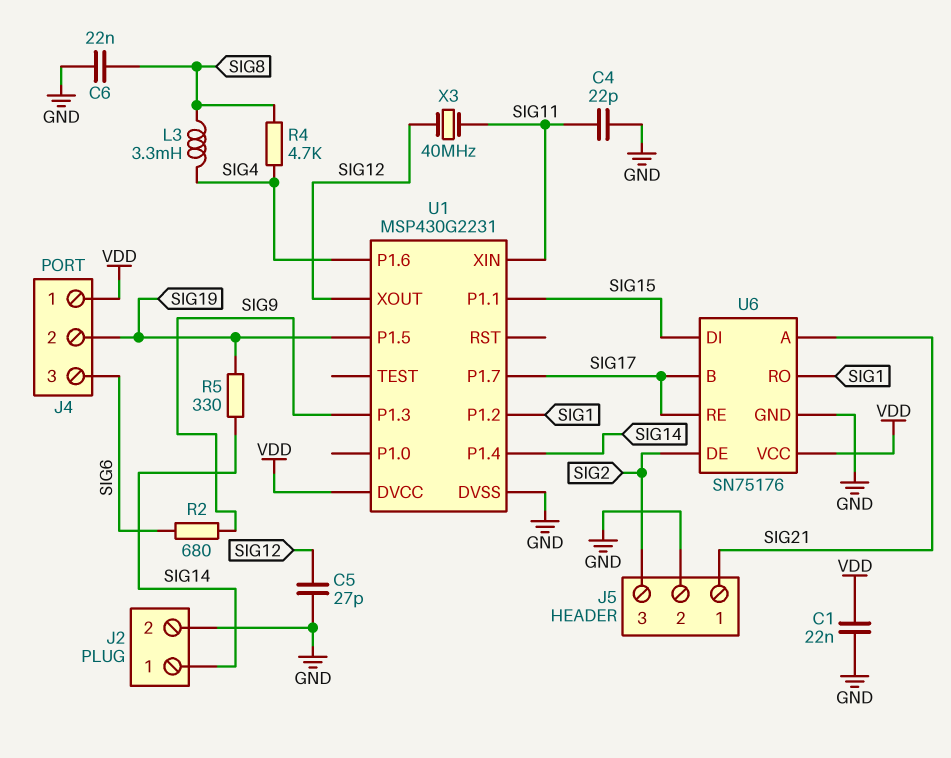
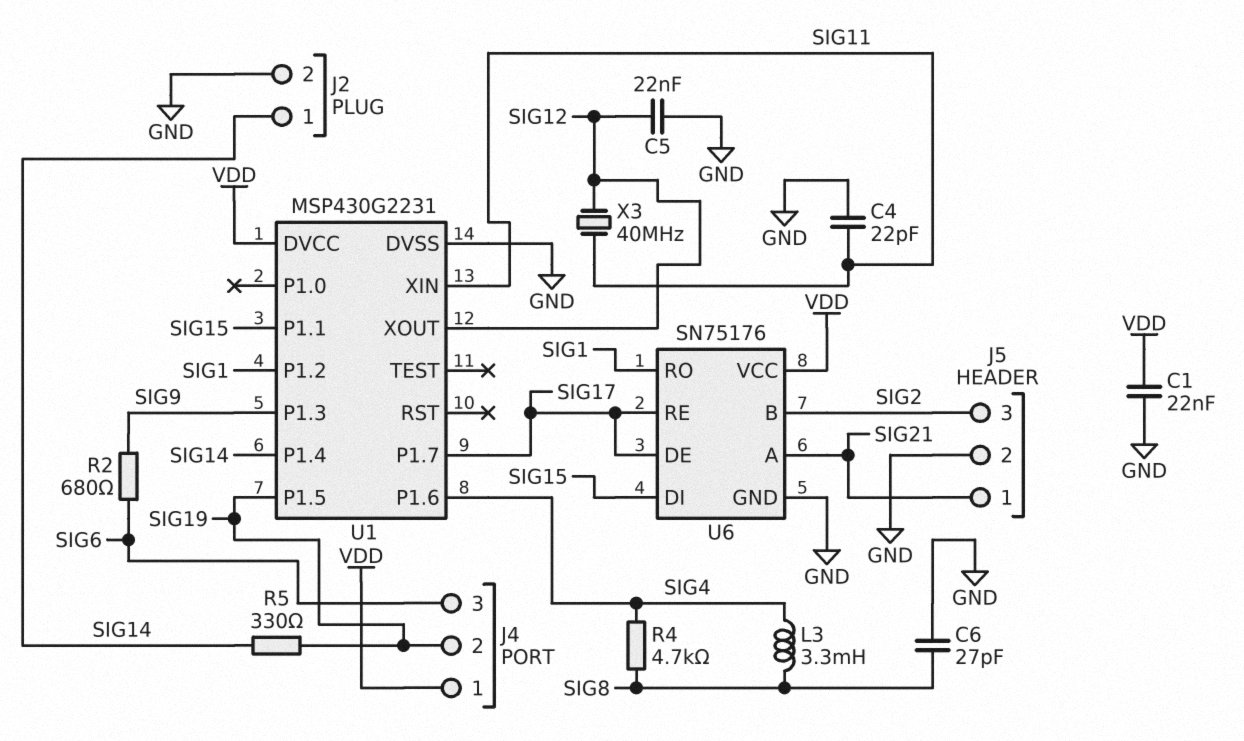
C5: 27pF (GND, SIG12) -> 22nF (GND, SIG12)
C6: 22nF (GND, SIG8) -> 27pF (GND, SIG8)
U6 pin B: SIG17 -> SIG2
U6 pin DE: SIG2 -> SIG17

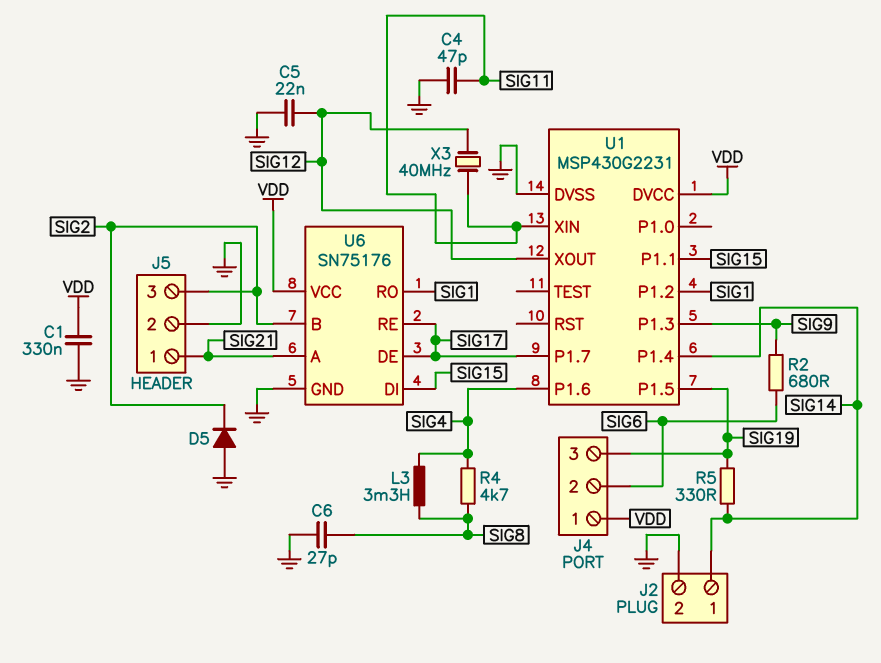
C1: 22nF (GND, VDD) -> 330nF (GND, VDD)
C4: 22pF (GND, SIG11) -> 47pF (GND, SIG11)
D5: none -> diode (A GND, K SIG2)
J4 pin 2: SIG19 -> SIG6
J4 pin 3: SIG6 -> SIG19

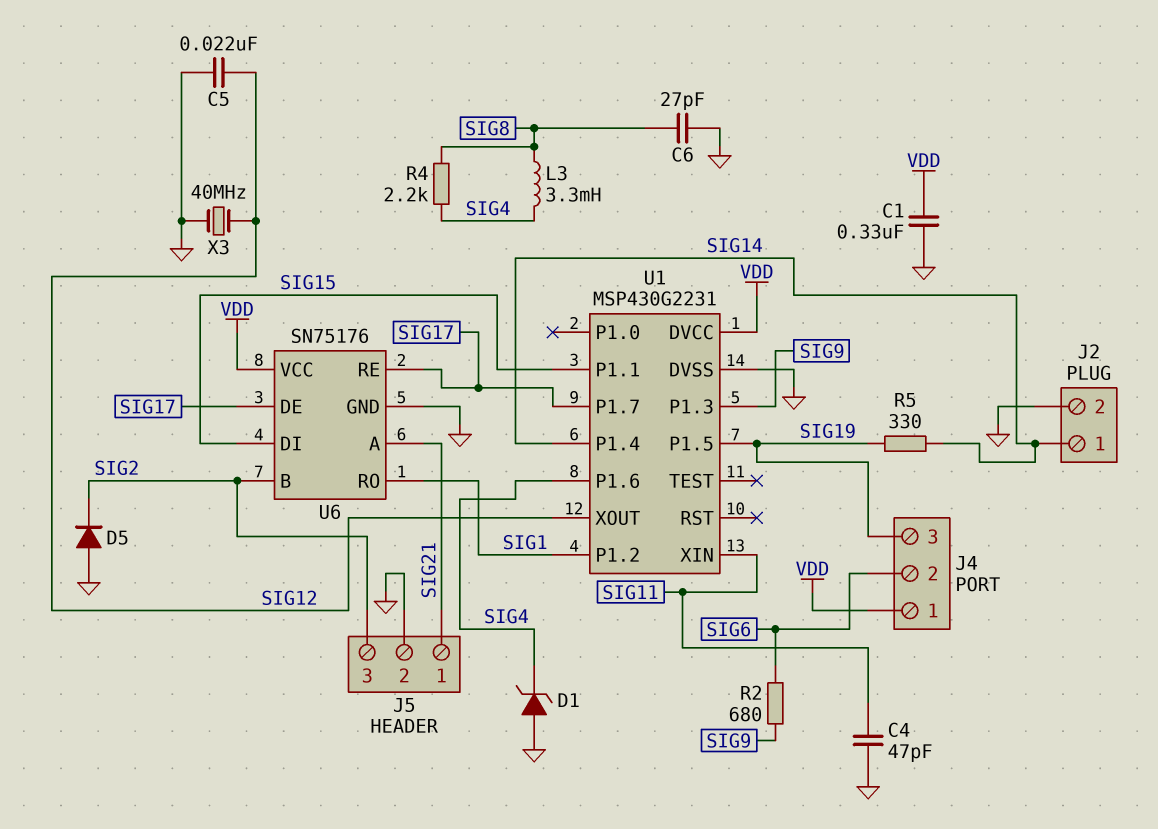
D1: none -> zener (A GND, K SIG4)
R4: 4.7k (SIG4, SIG8) -> 2.2k (SIG4, SIG8)
X3: 40MHz (SIG11, SIG12) -> 40MHz (GND, SIG12)

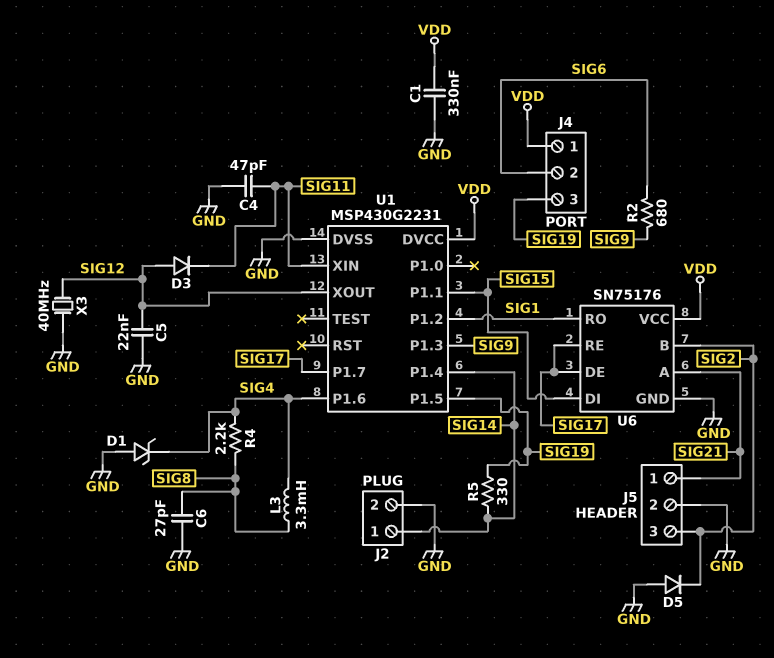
D3: none -> diode (A SIG12, K SIG11)

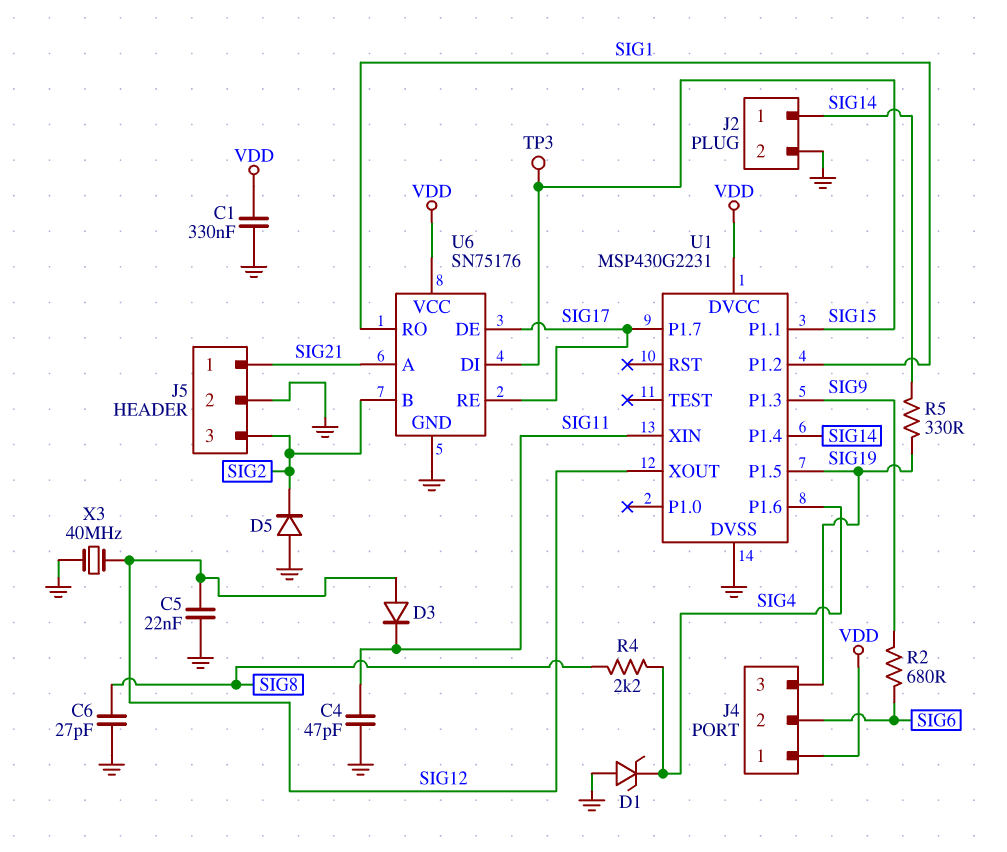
L3: 3.3mH (SIG4, SIG8) -> none
TP3: none -> test point (SIG15)

